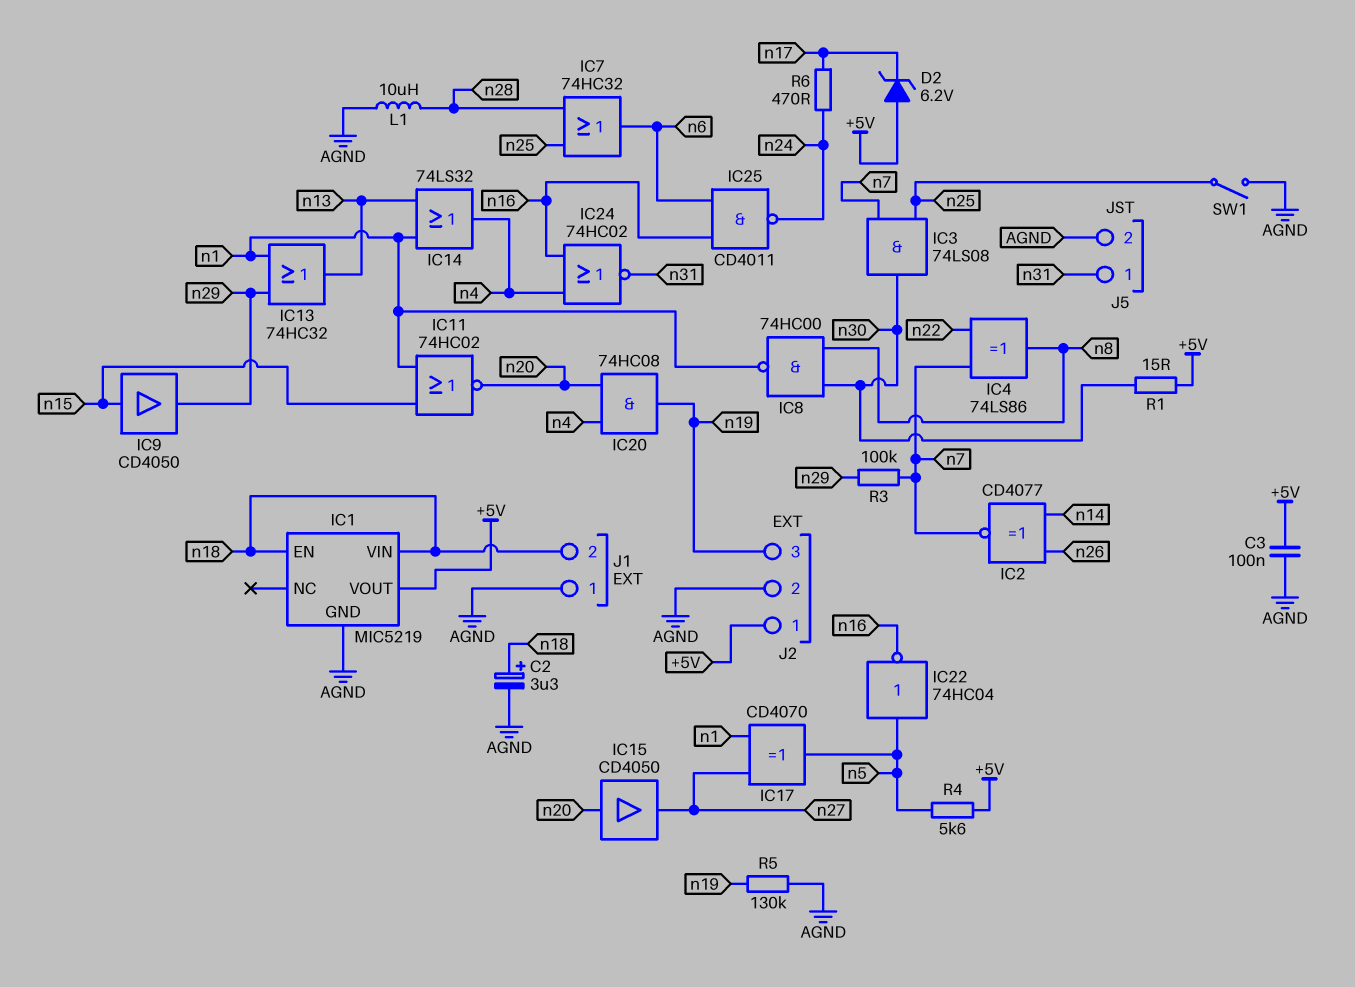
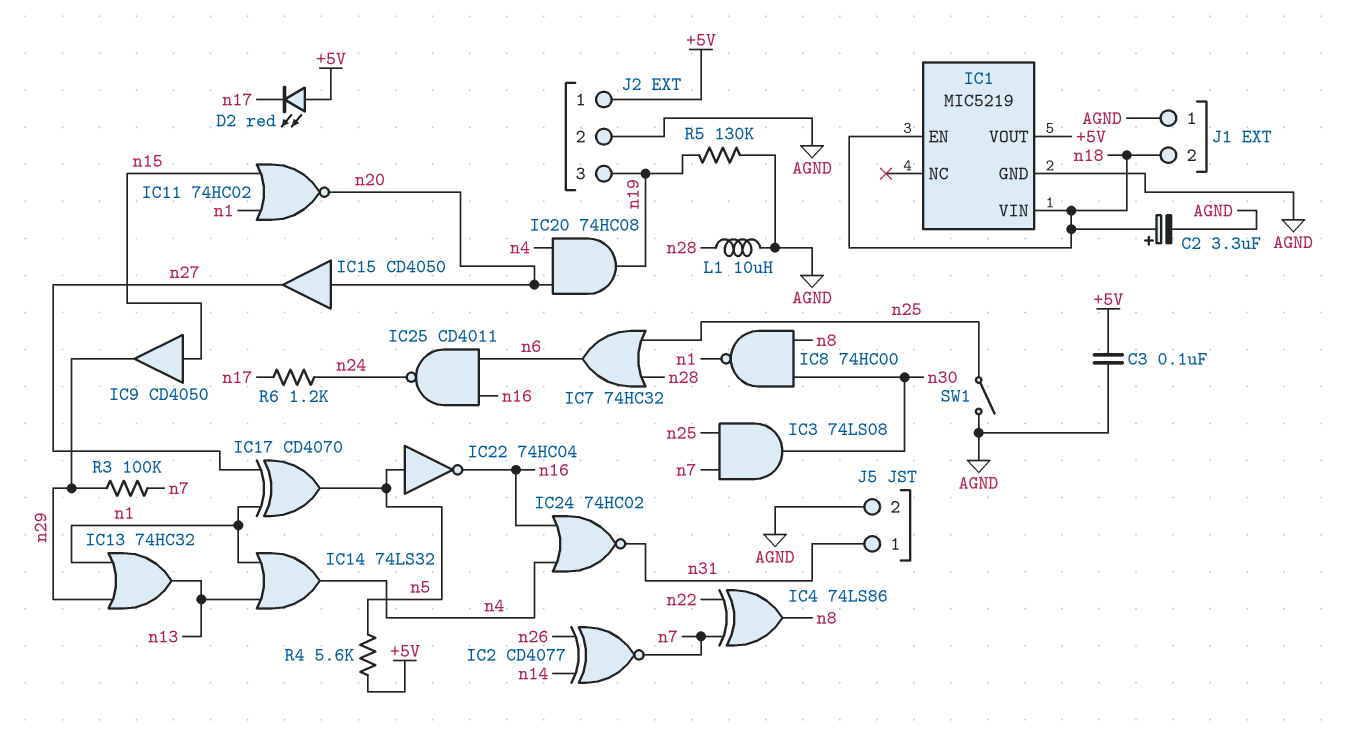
D2: zener 6.2V (A +5V, K n17) -> LED red (A +5V, K n17)
R1: 15 (+5V, n30) -> none
R6: 470 (n17, n24) -> 1.2k (n17, n24)

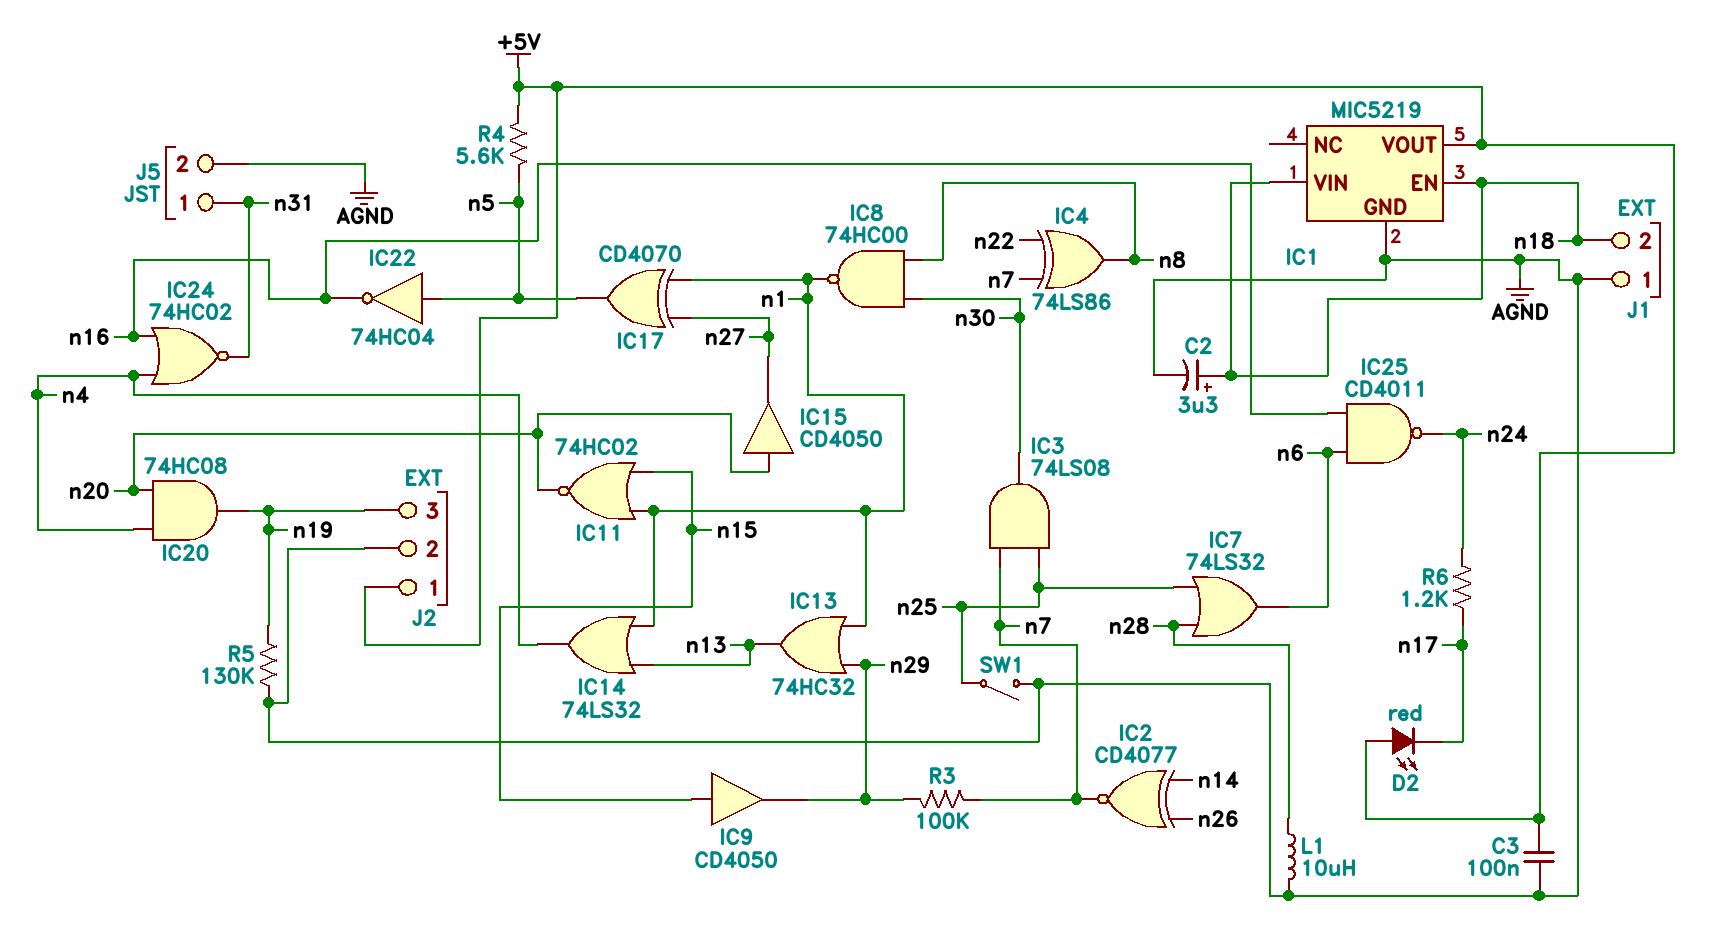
IC7: OR 74HC32 (in n25, in n28, out n6) -> OR 74LS32 (in n25, in n28, out n6)

